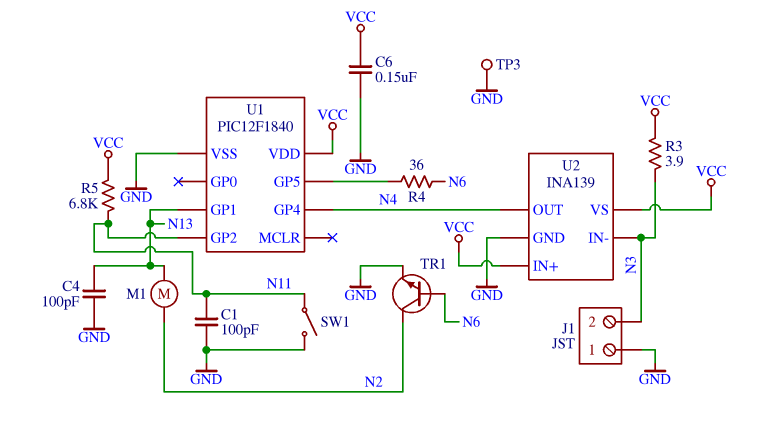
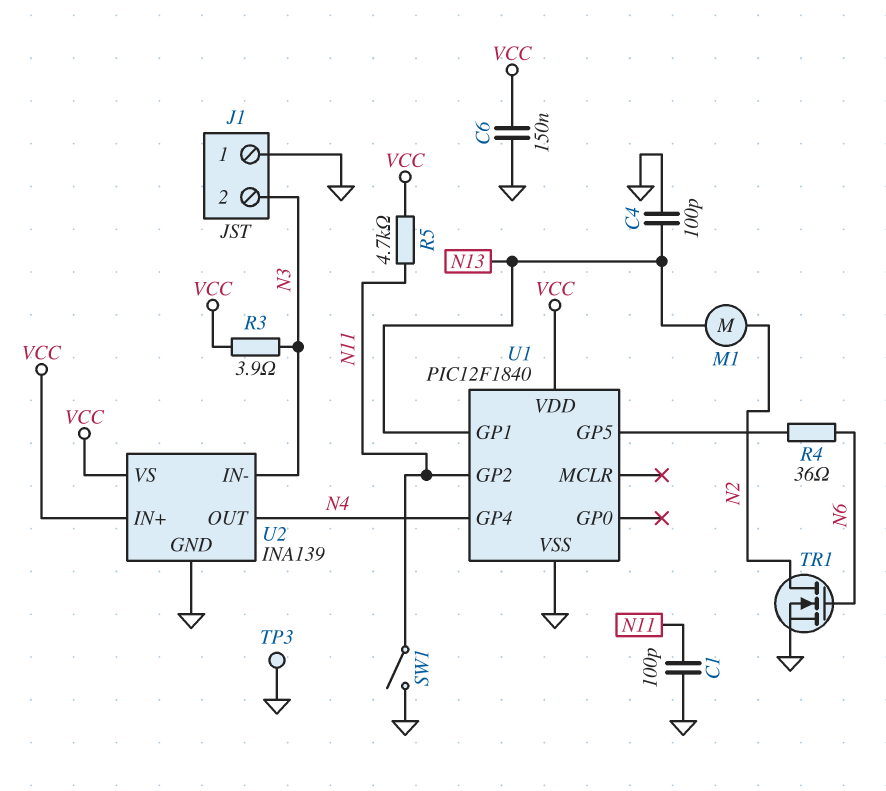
R5: 6.8k (N11, VCC) -> 4.7k (N11, VCC)
TR1: NPN (B N6, C N2, E GND) -> NMOS (G N6, D N2, S GND)

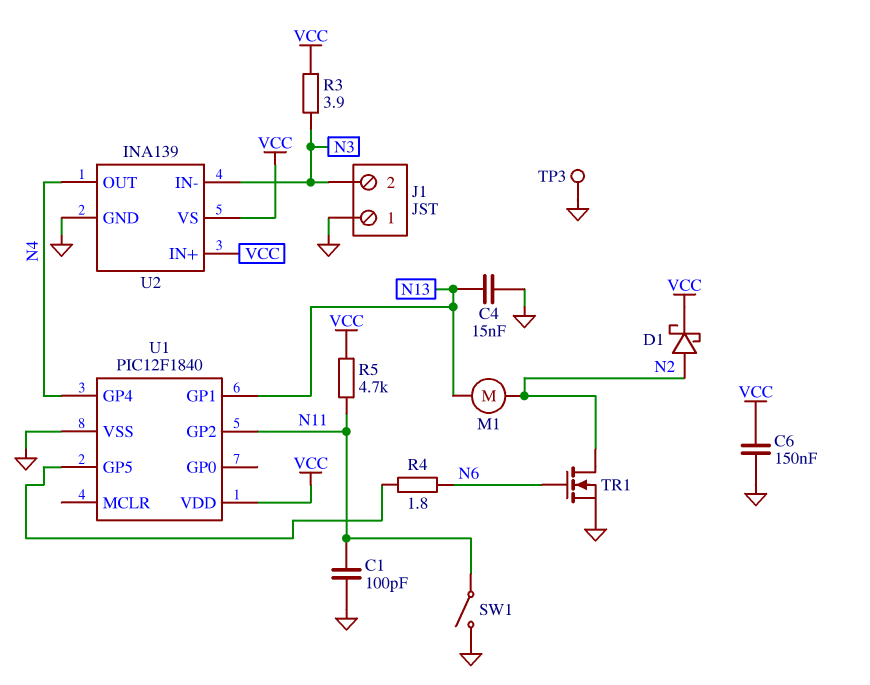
C4: 100pF (GND, N13) -> 15nF (GND, N13)
D1: none -> schottky (A N2, K VCC)
R4: 36 (N6, U1/GP5) -> 1.8 (N6, U1/GP5)

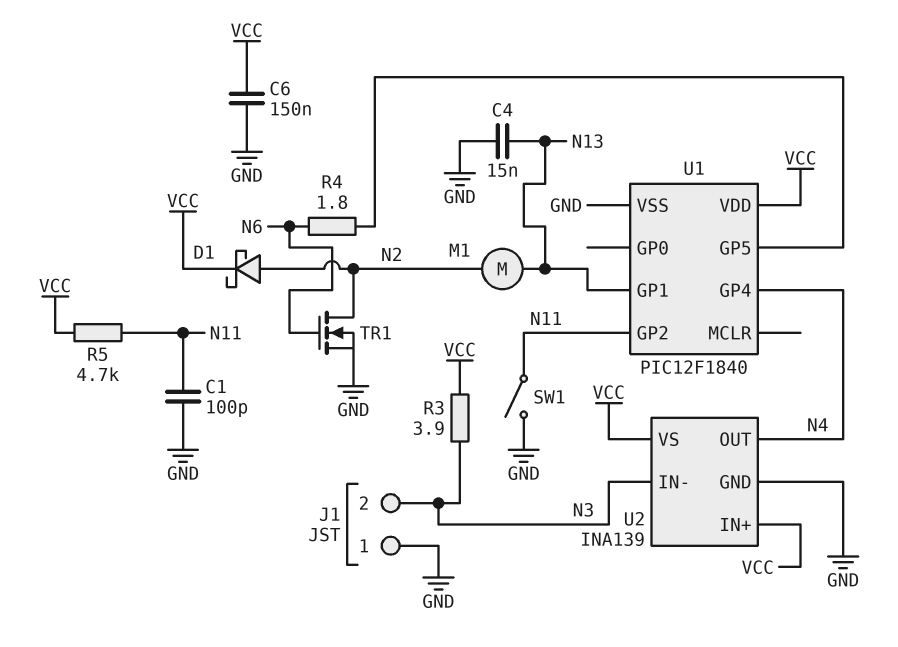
TP3: test point (GND) -> none

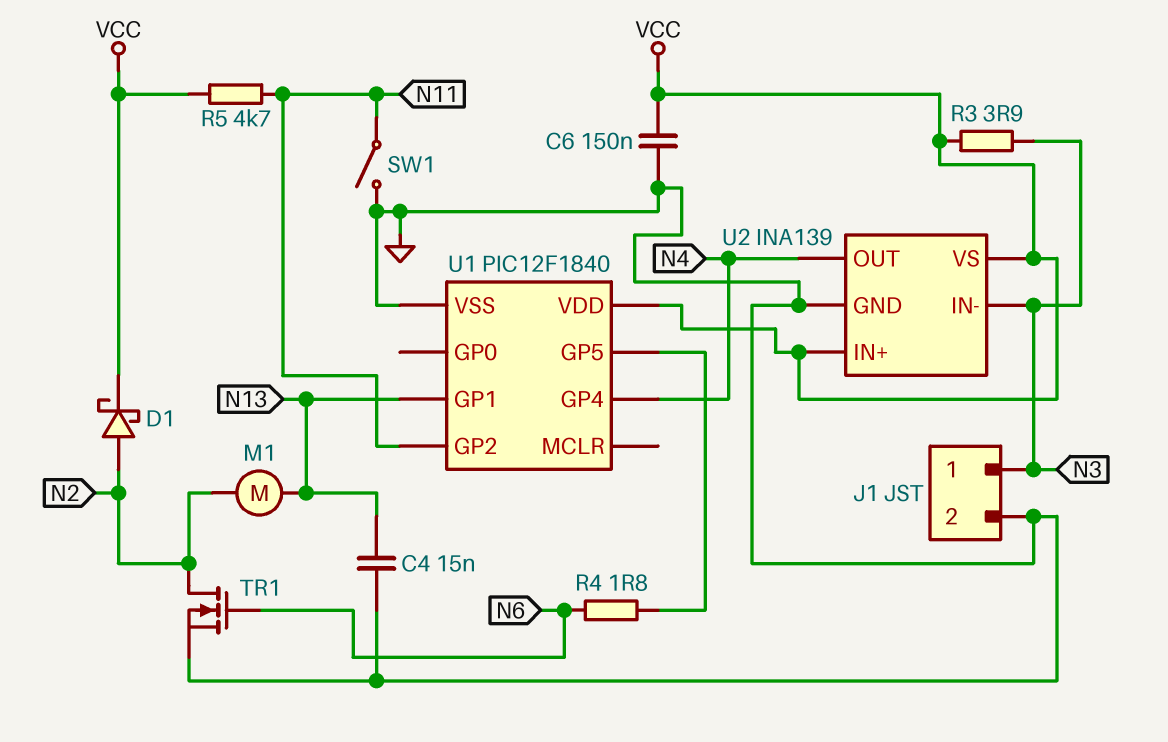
C1: 100pF (GND, N11) -> none
J1 pin 1: GND -> N3
J1 pin 2: N3 -> GND

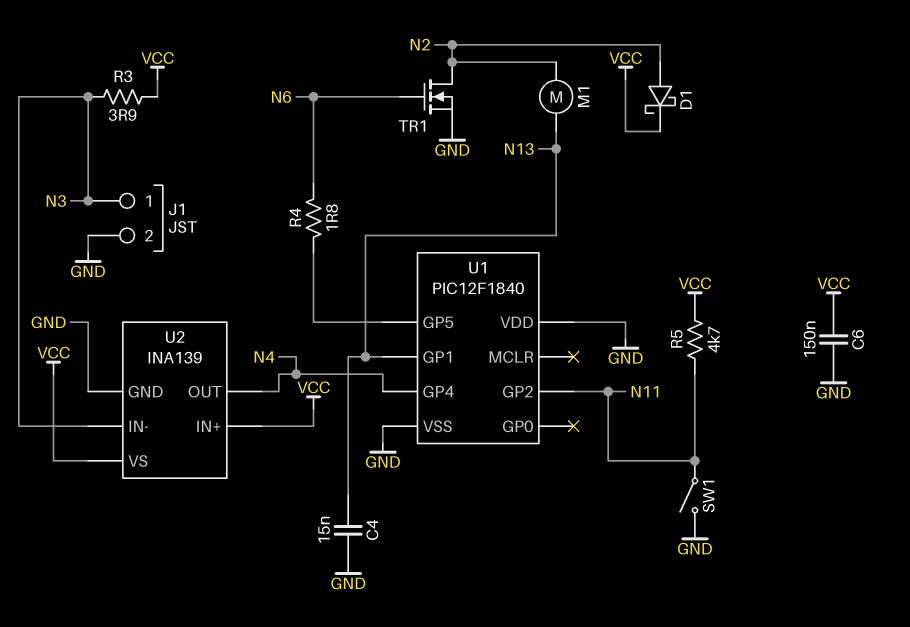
U1 pin VDD: VCC -> GND

